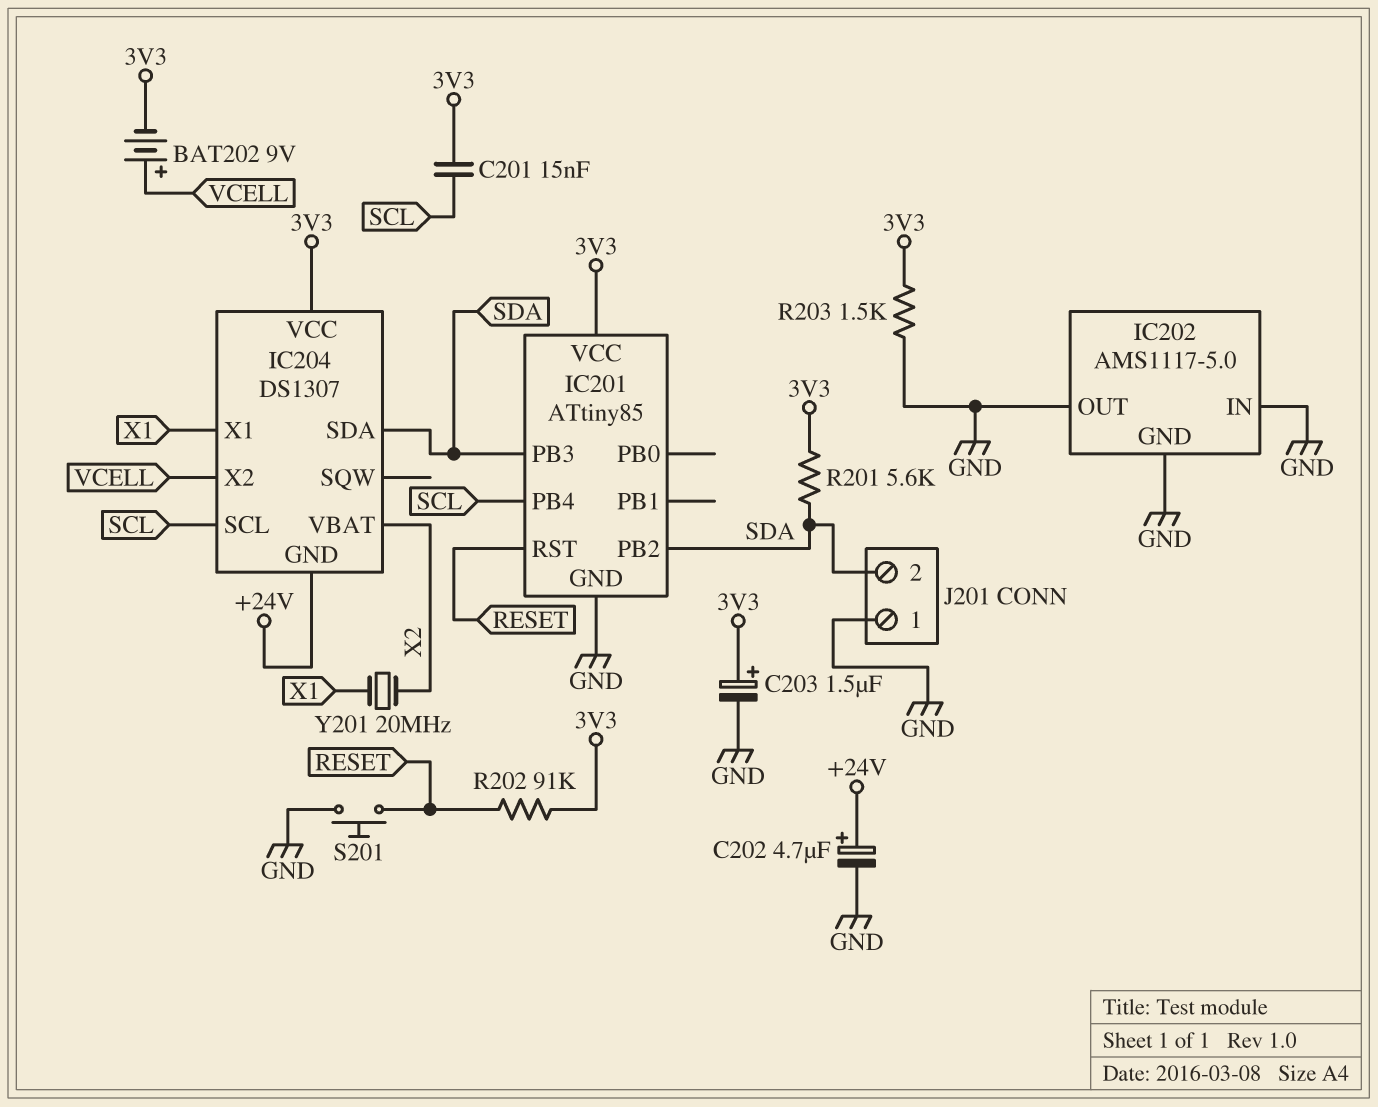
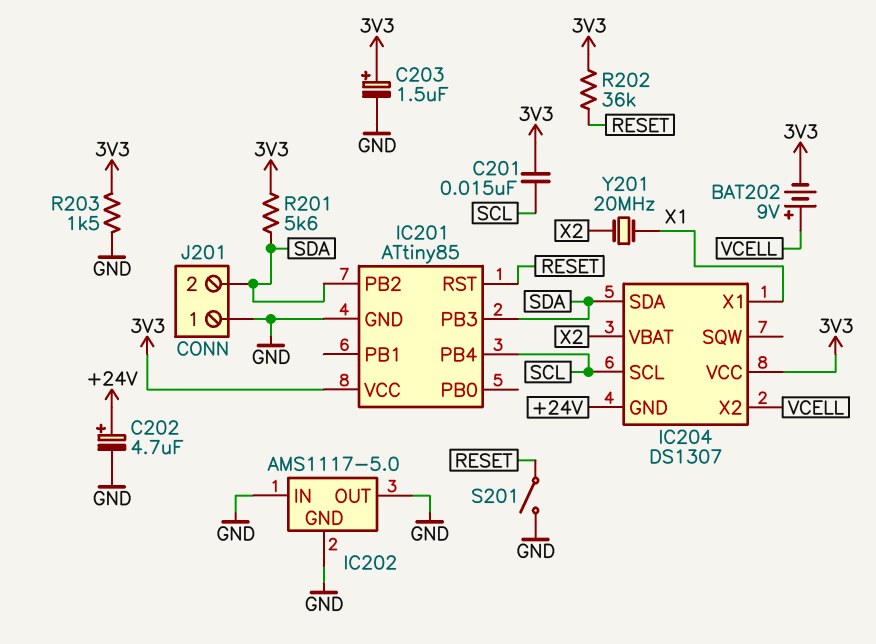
R202: 91k (3V3, RESET) -> 36k (3V3, RESET)
S201: button (GND, RESET) -> switch (GND, RESET)

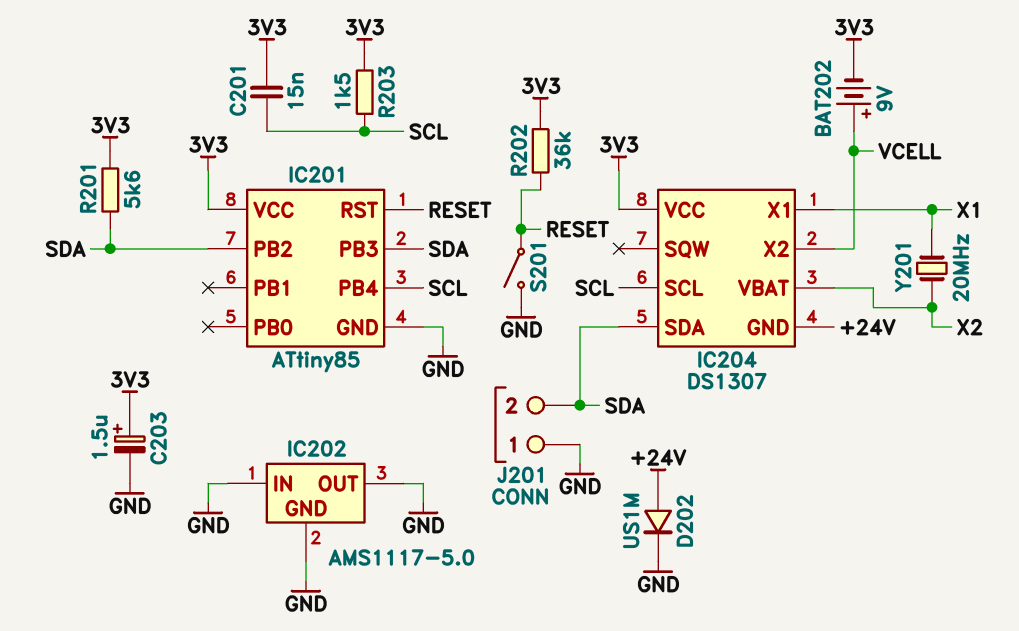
C202: 4.7uF (plus +24V, minus GND) -> none
D202: none -> diode US1M (A +24V, K GND)
R203: 1.5k (3V3, GND) -> 1.5k (3V3, SCL)

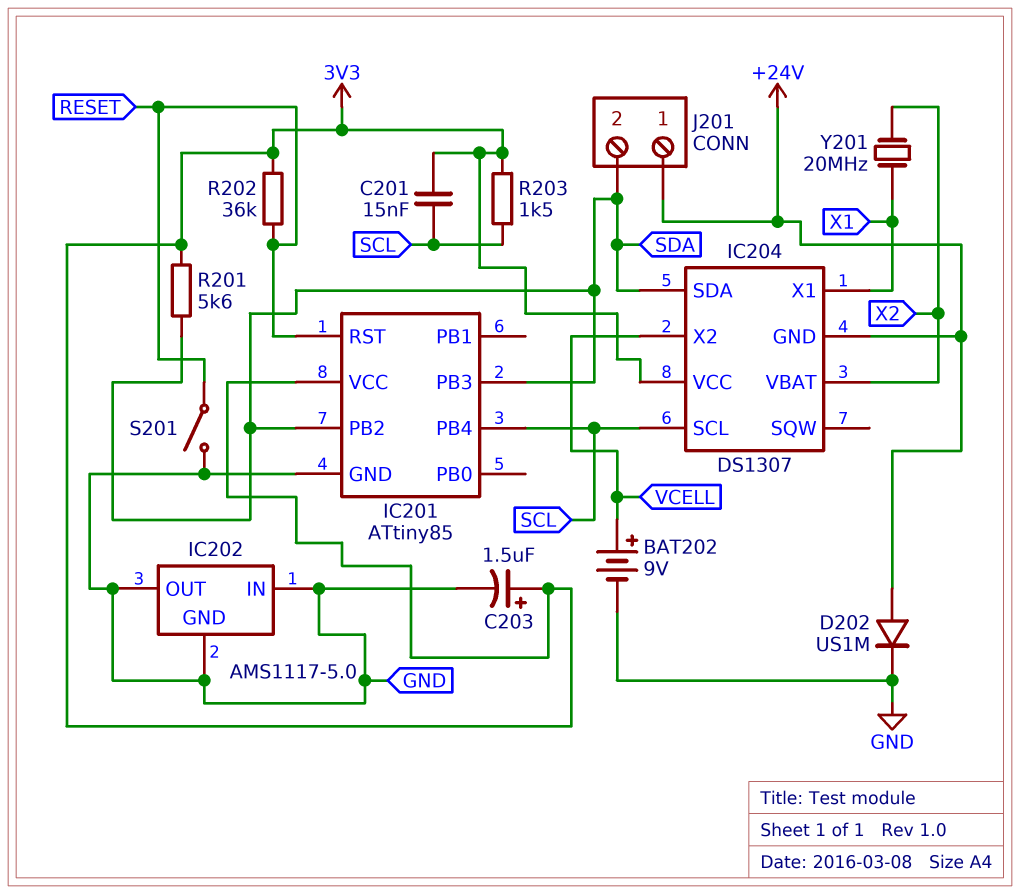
BAT202: 9V (plus VCELL, minus 3V3) -> 9V (plus VCELL, minus GND)
J201 pin 1: GND -> +24V

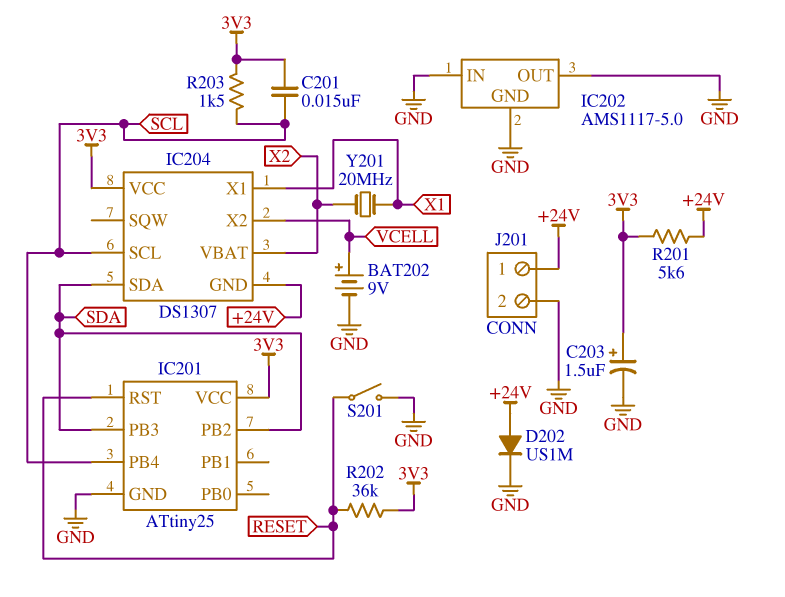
IC201: ATtiny85 -> ATtiny25
J201 pin 2: SDA -> GND
R201: 5.6k (3V3, SDA) -> 5.6k (+24V, 3V3)

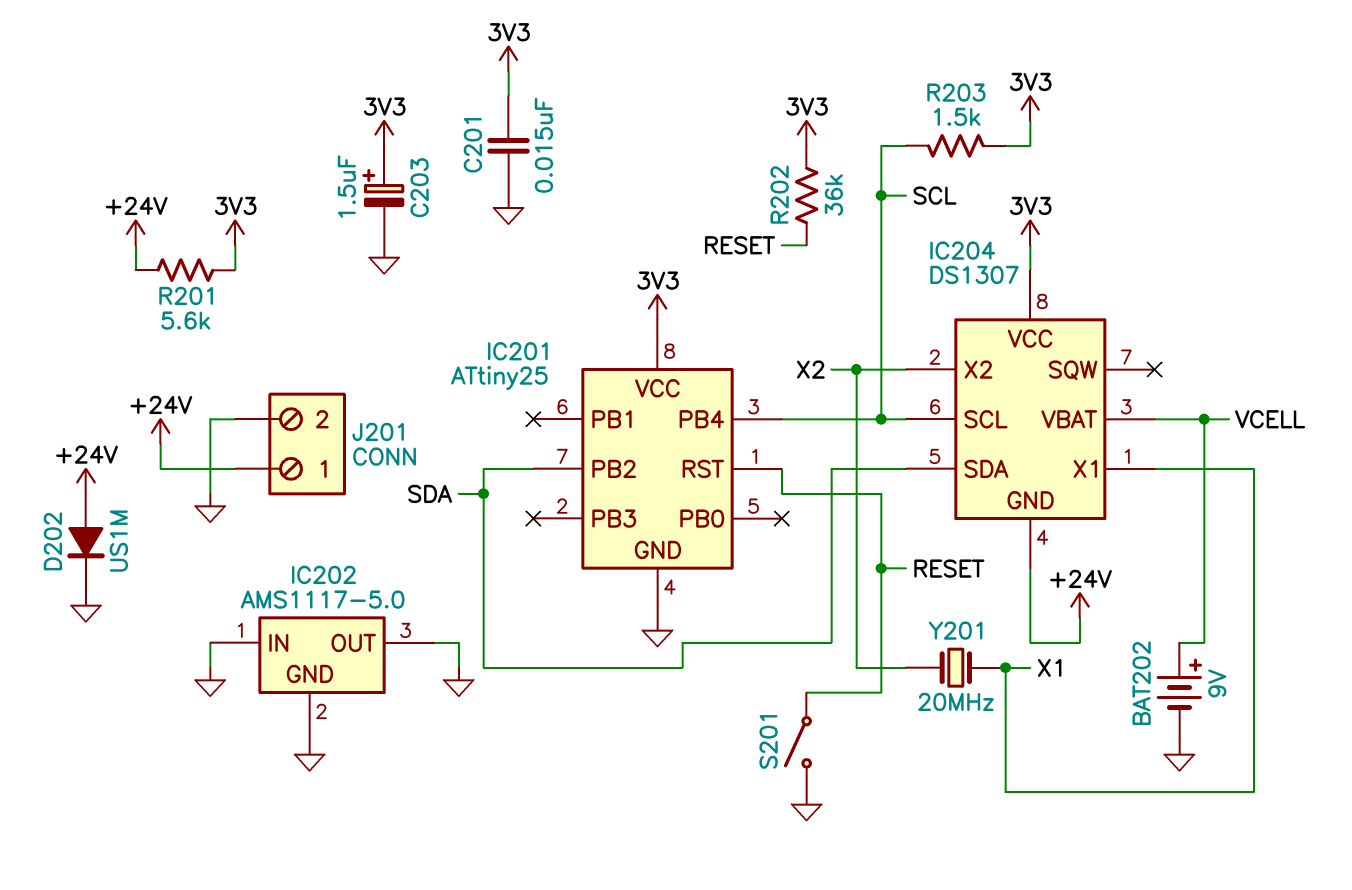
C201: 15nF (3V3, SCL) -> 15nF (3V3, GND)
IC201 pin PB3: SDA -> none
IC204 pin VBAT: X2 -> VCELL
IC204 pin X2: VCELL -> X2

